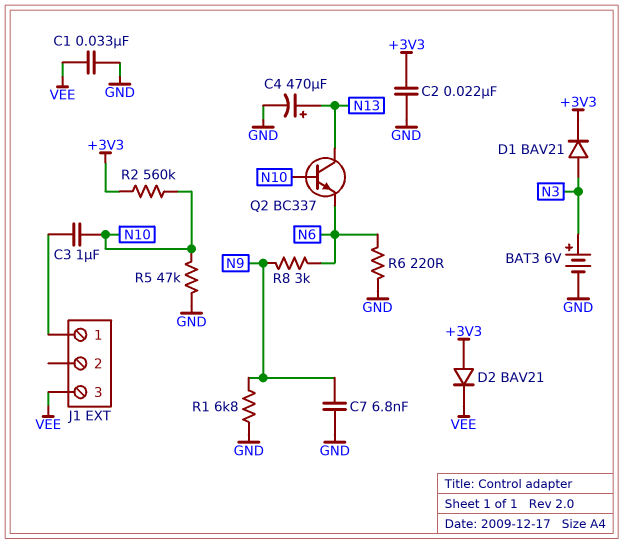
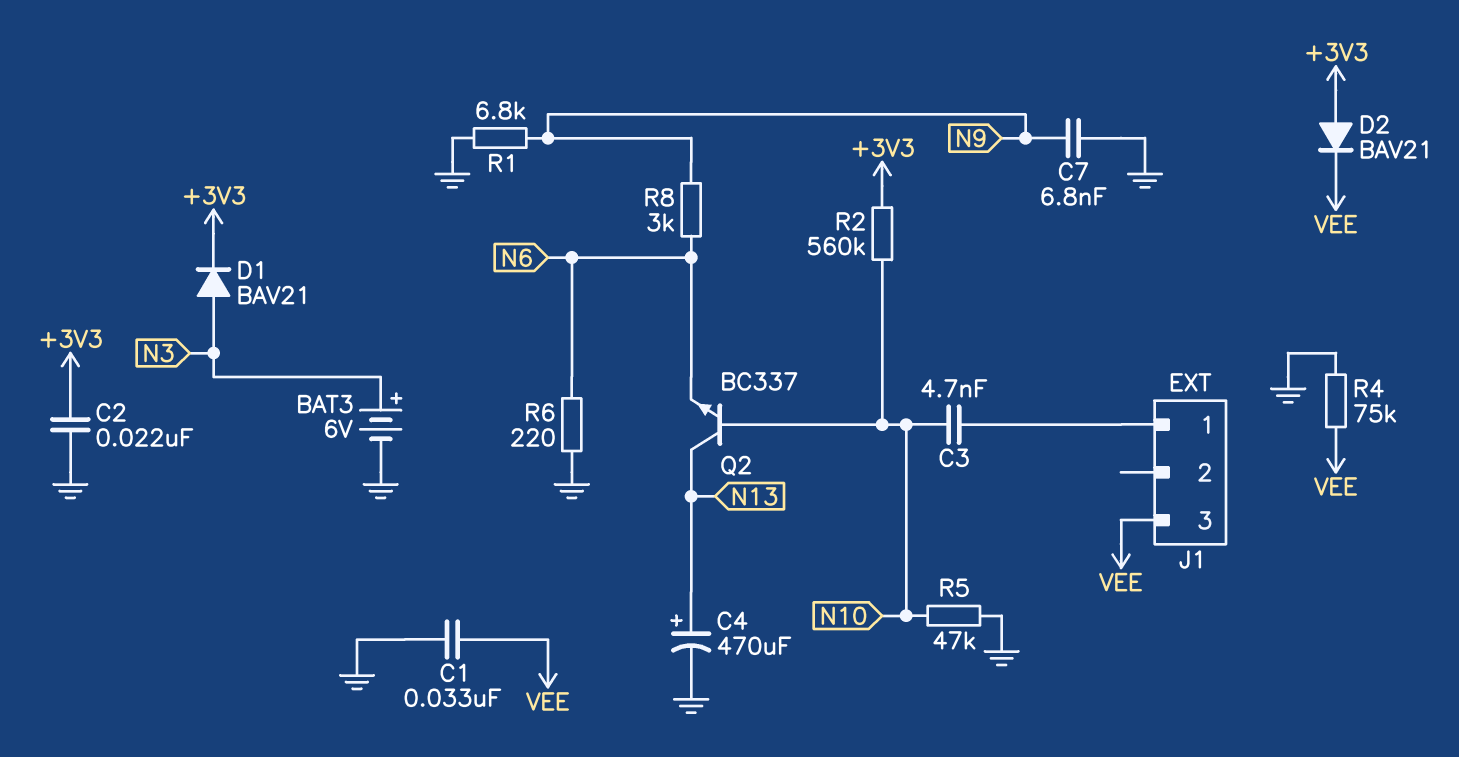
C3: 1uF (J1/1, N10) -> 4.7nF (J1/1, N10)
R4: none -> 75k (GND, VEE)

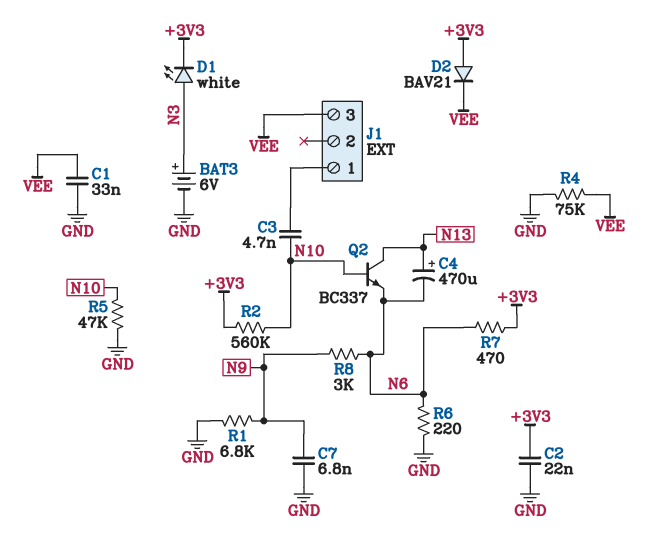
C4: 470uF (plus N13, minus GND) -> 470uF (plus N13, minus N6)
D1: diode BAV21 (A N3, K +3V3) -> LED white (A N3, K +3V3)
R7: none -> 470 (+3V3, N6)

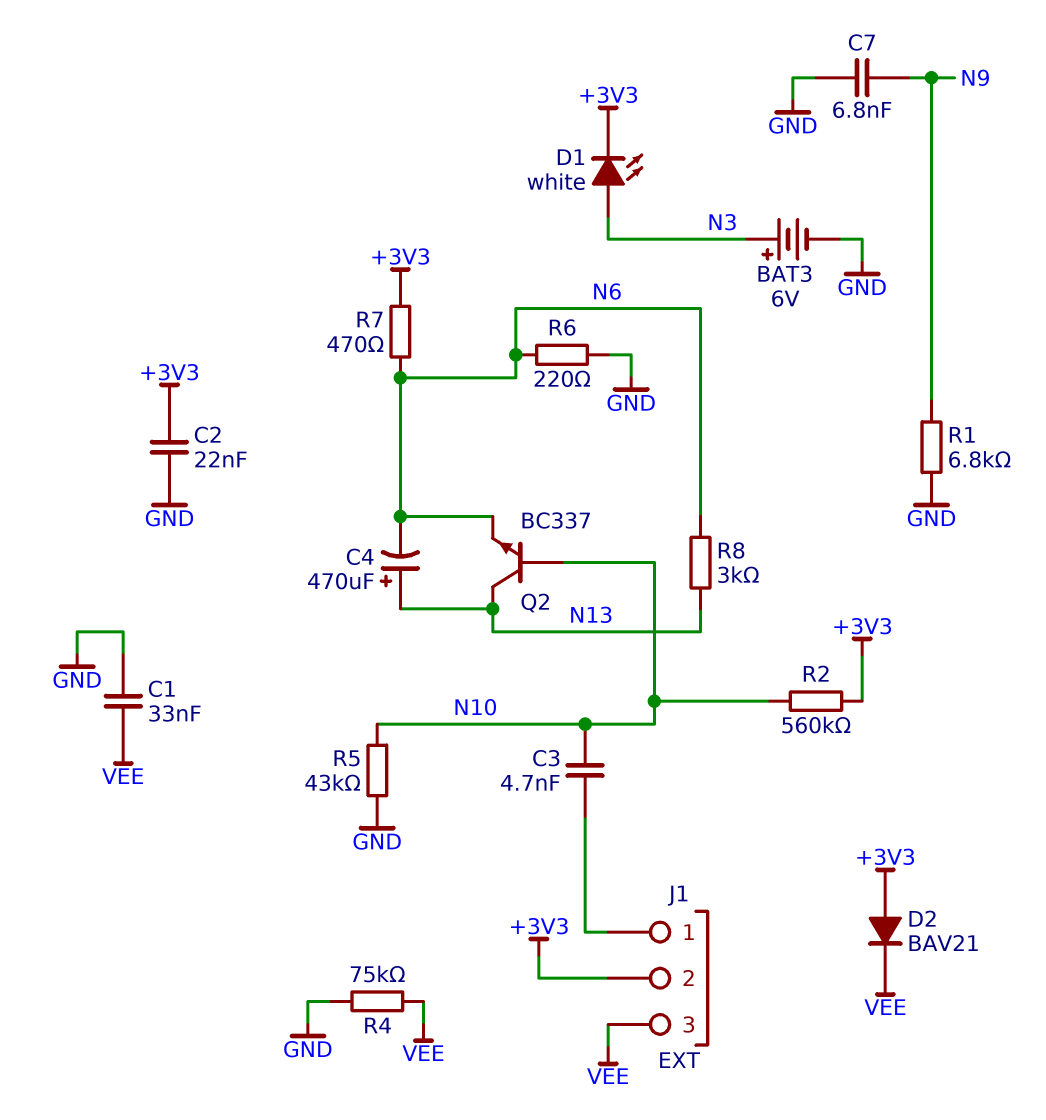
J1 pin 2: none -> +3V3
R5: 47k (GND, N10) -> 43k (GND, N10)
R8: 3k (N6, N9) -> 3k (N6, N13)

